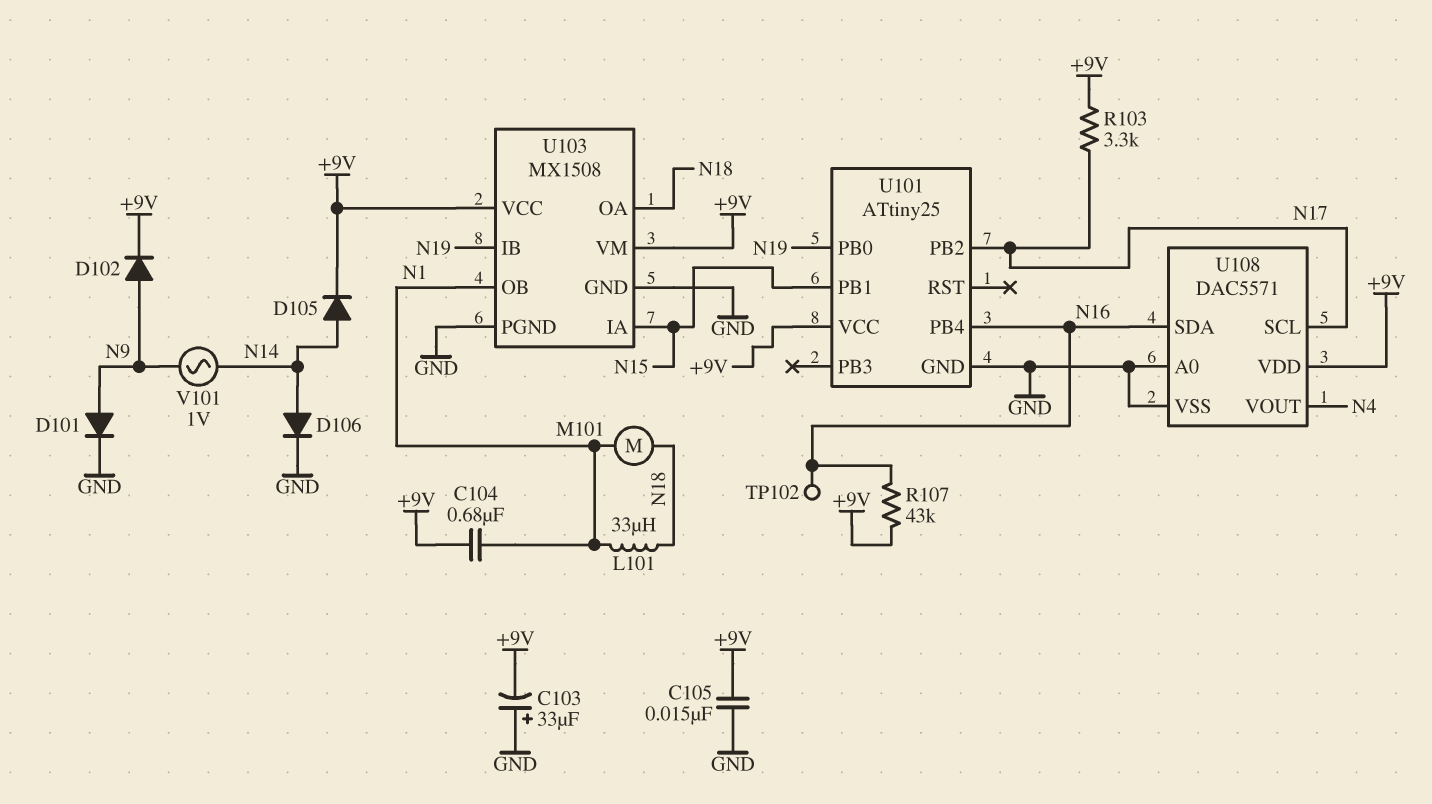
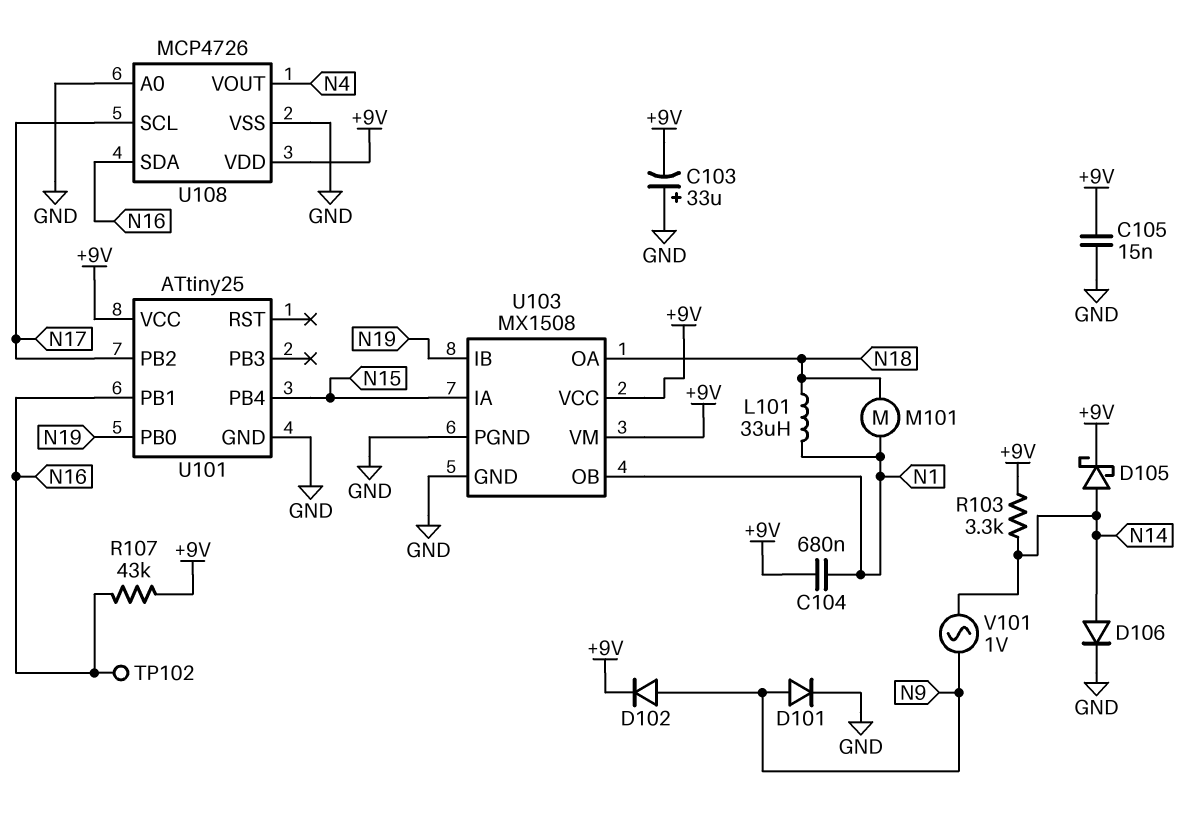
D105: diode (A N14, K +9V) -> schottky (A N14, K +9V)
R103: 3.3k (+9V, N17) -> 3.3k (+9V, N14)
U101 pin PB1: N15 -> N16
U101 pin PB4: N16 -> N15
U108: DAC5571 -> MCP4726

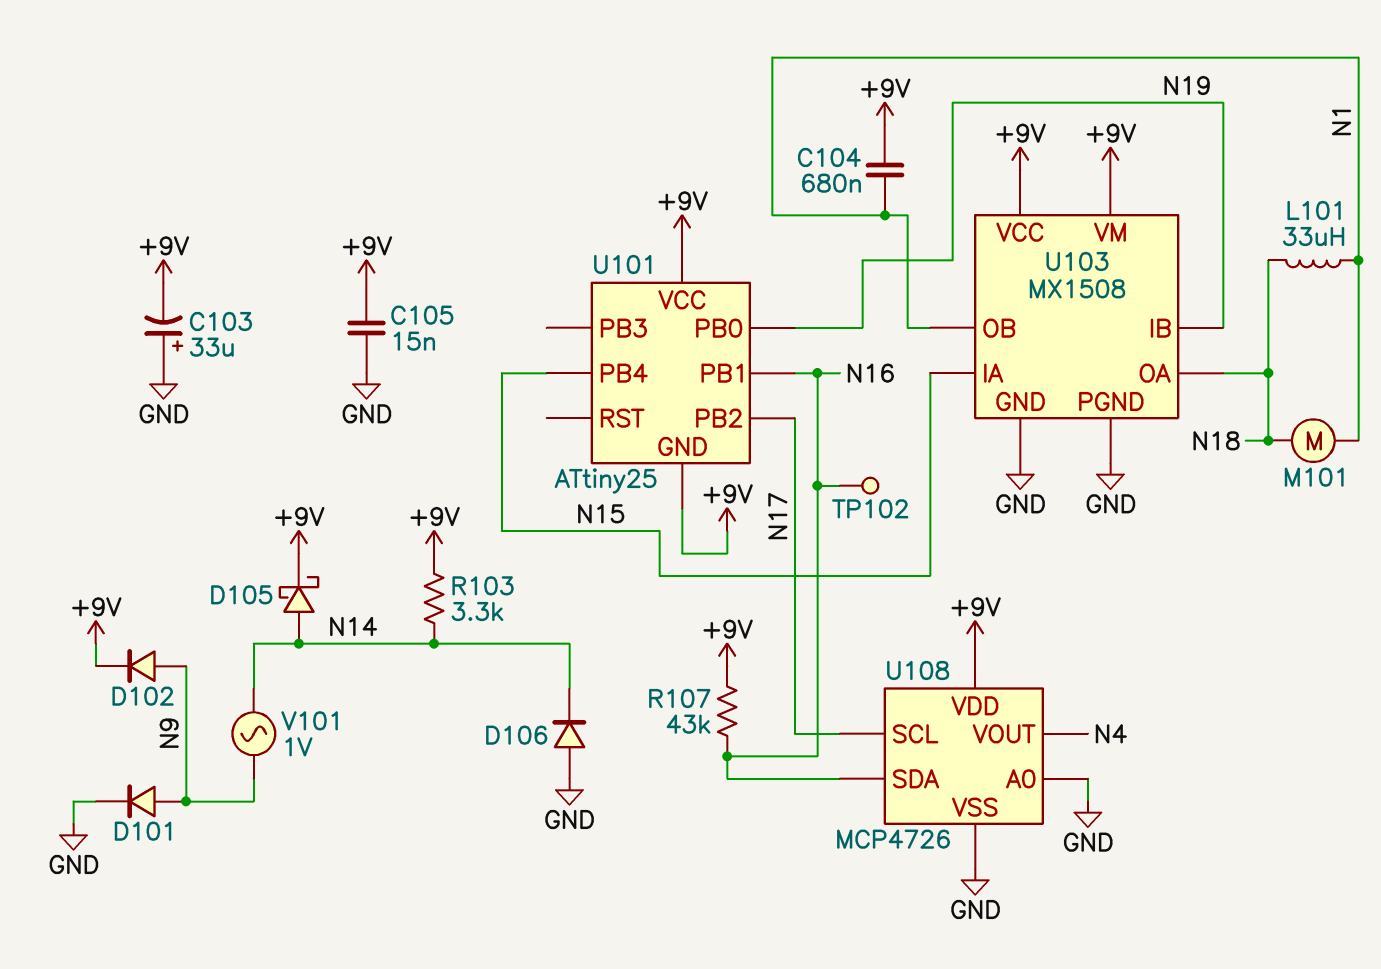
D106: diode (A N14, K GND) -> diode (A GND, K N14)
U101 pin GND: GND -> +9V

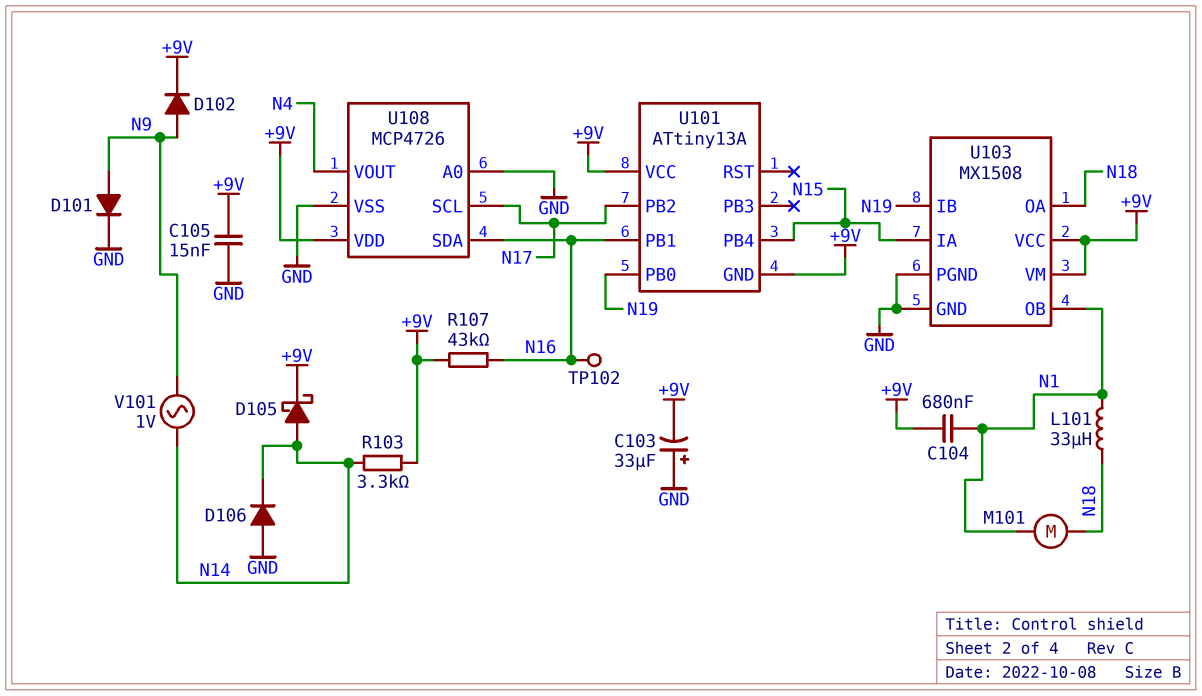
U101: ATtiny25 -> ATtiny13A

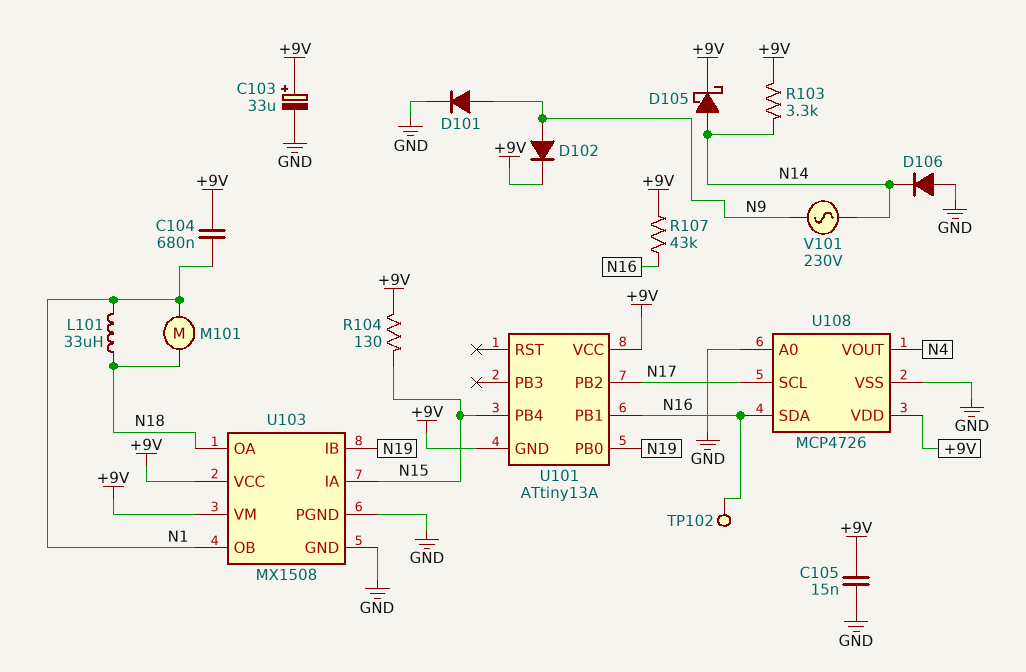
C103: 33uF (plus GND, minus +9V) -> 33uF (plus +9V, minus GND)
R104: none -> 130 (+9V, N15)
V101: AC 1V (N9, N14) -> AC 230V (N9, N14)

